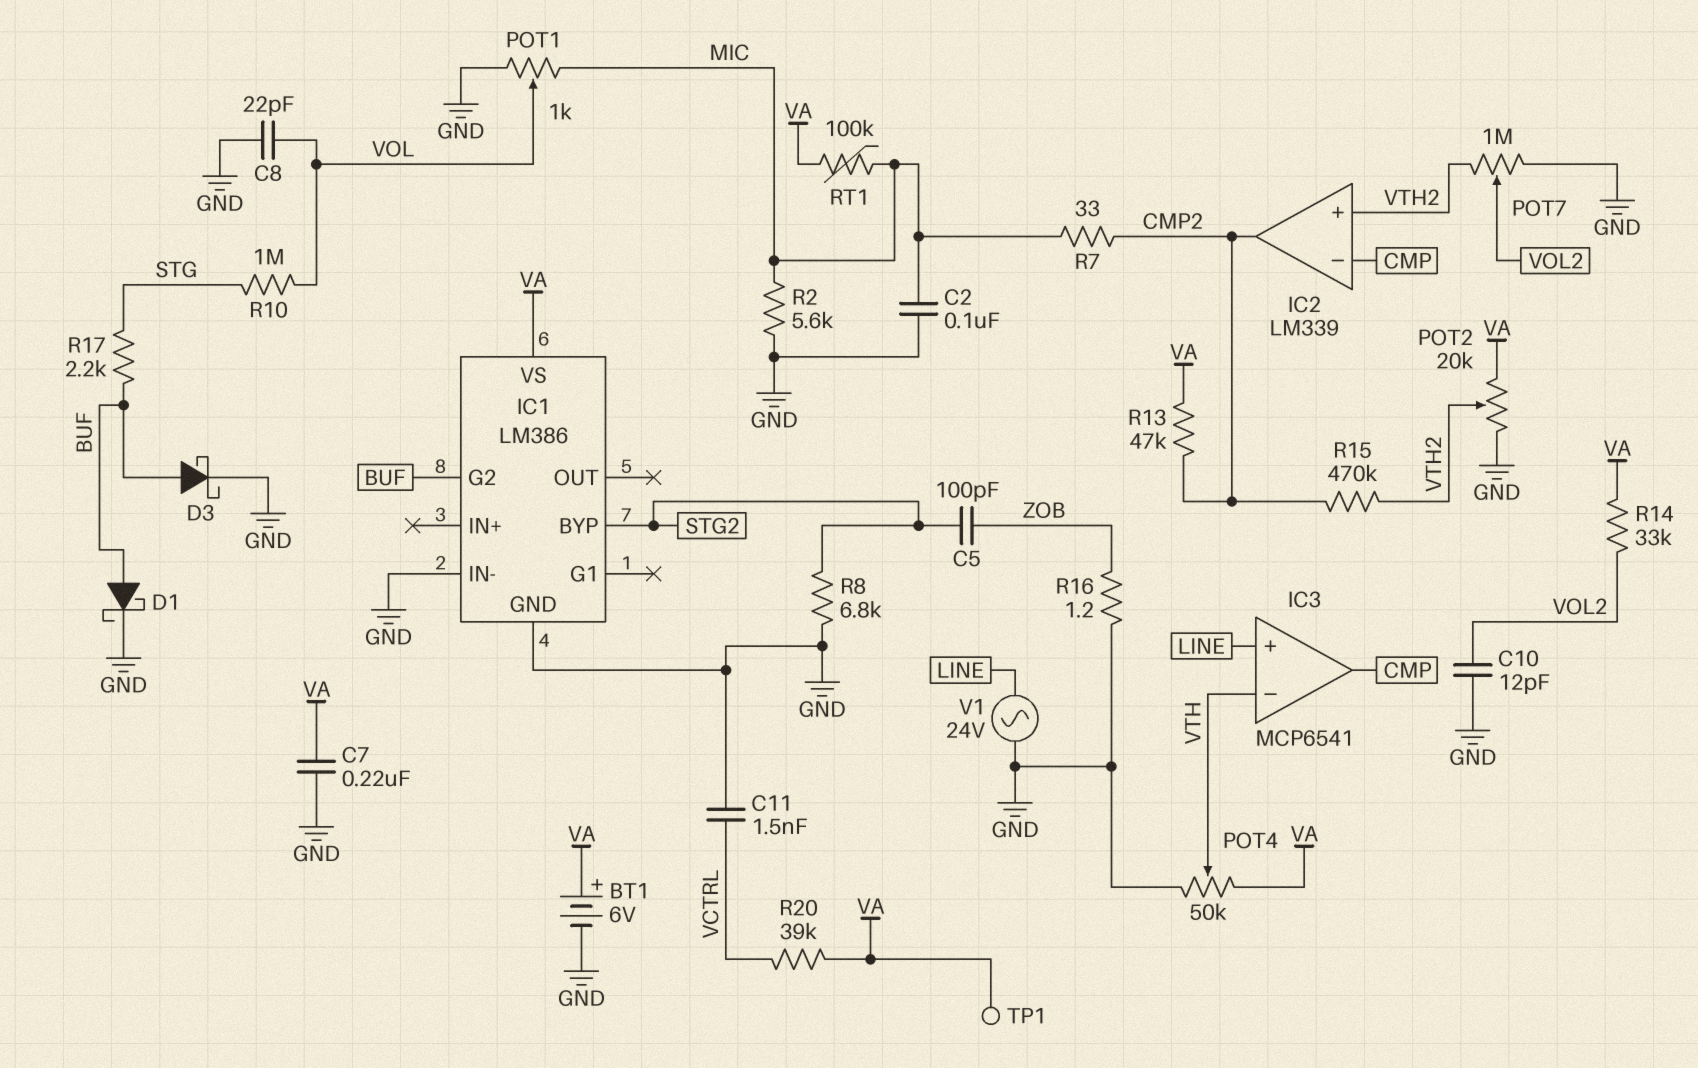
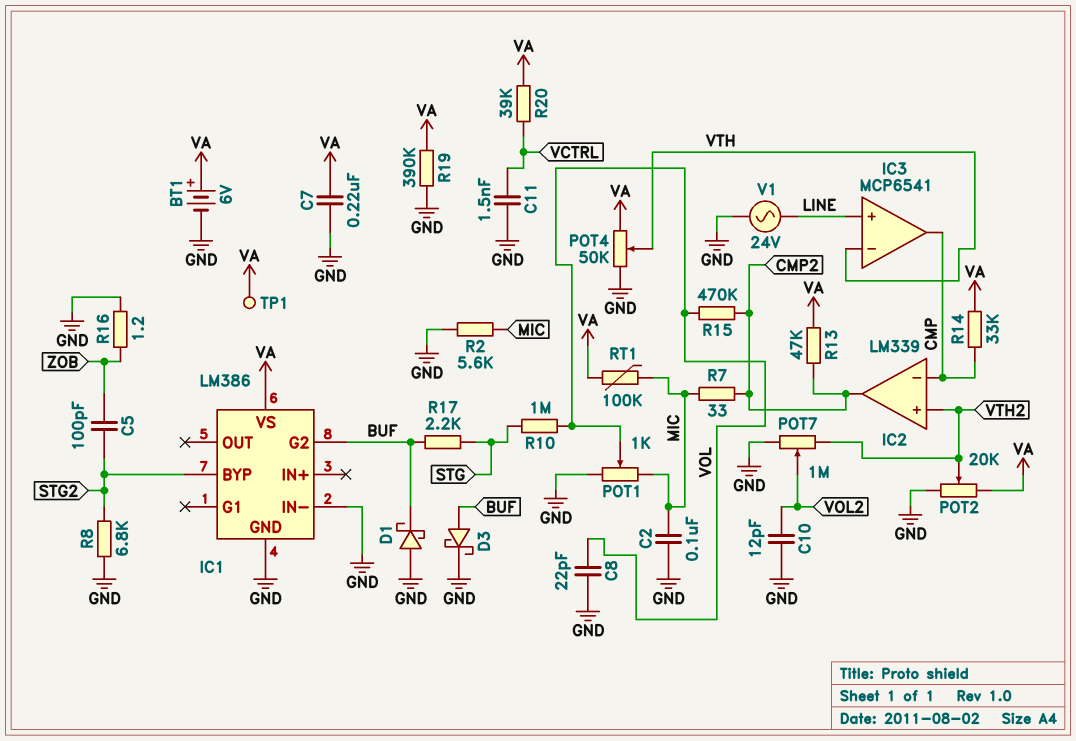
D1: schottky (A BUF, K GND) -> schottky (A GND, K BUF)
R14: 33k (VA, VOL2) -> 33k (CMP, VA)
R15: 470k (CMP2, VTH2) -> 470k (CMP2, VOL)
R19: none -> 390k (GND, VA)

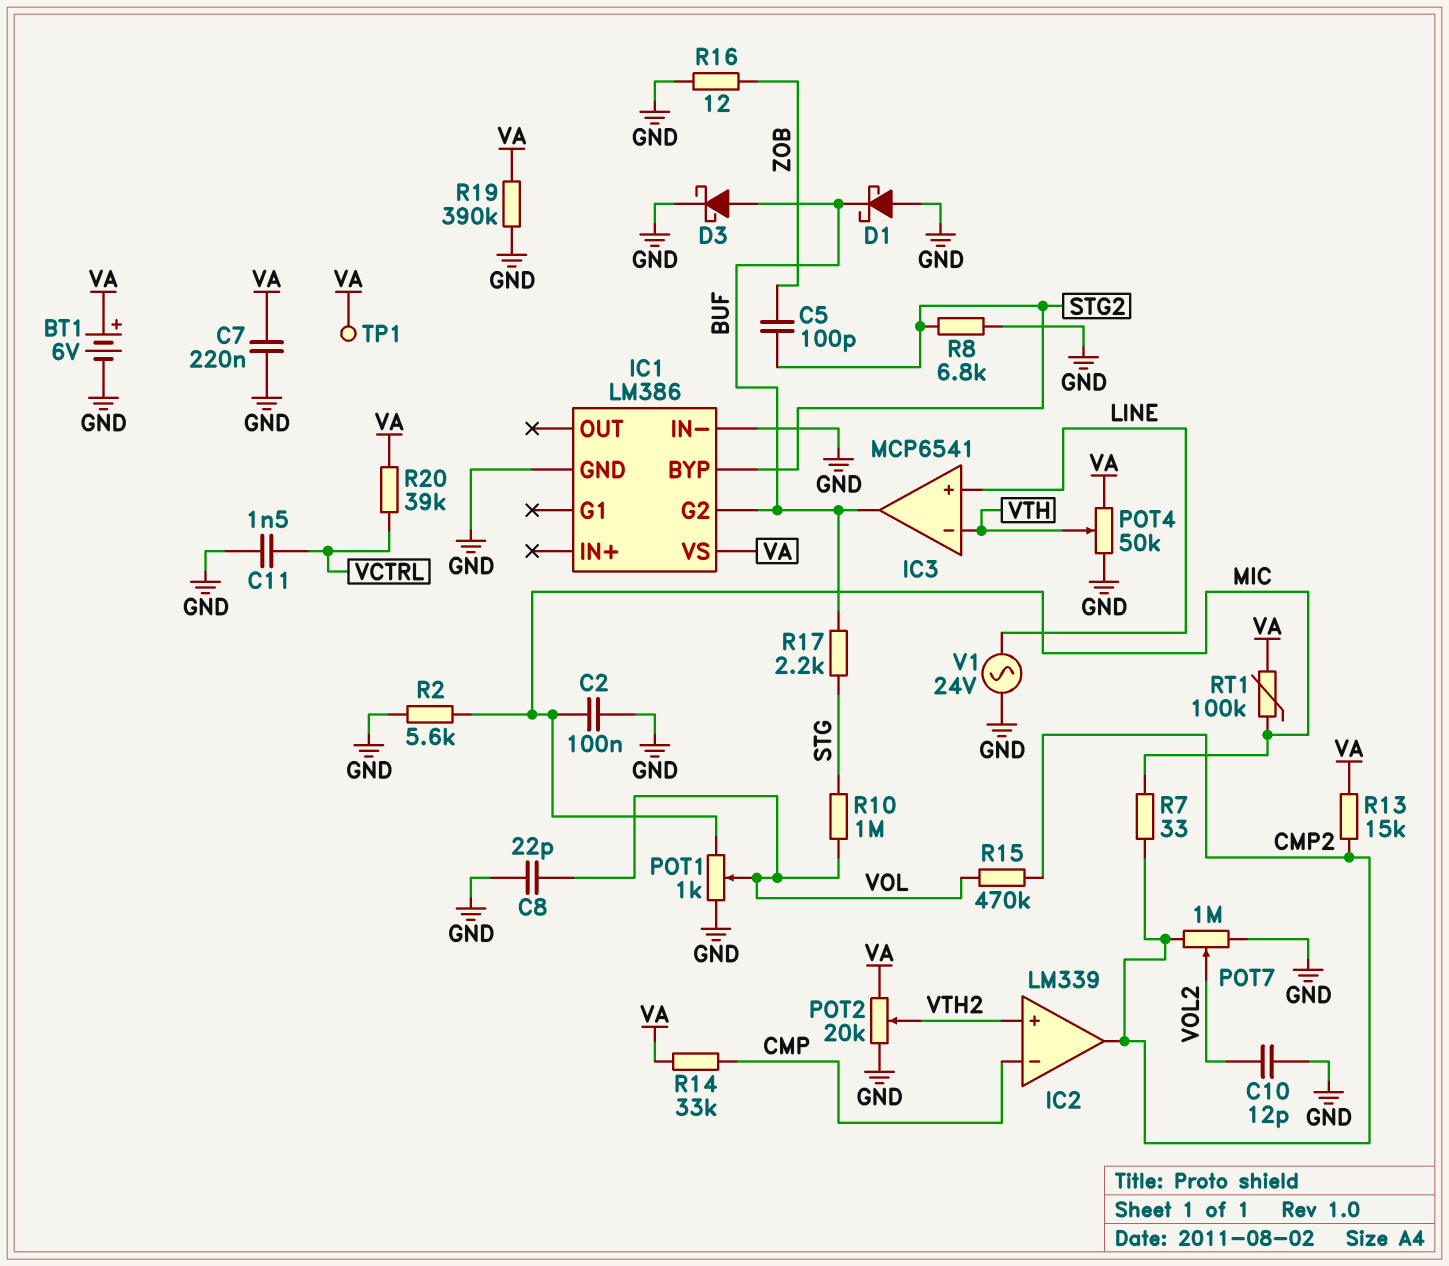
IC3 pin out: CMP -> BUF
POT7: 1M (GND, VTH2, wiper VOL2) -> 1M (CMP2, GND, wiper VOL2)
R13: 47k (CMP2, VA) -> 15k (CMP2, VA)
R16: 1.2 (GND, ZOB) -> 12 (GND, ZOB)

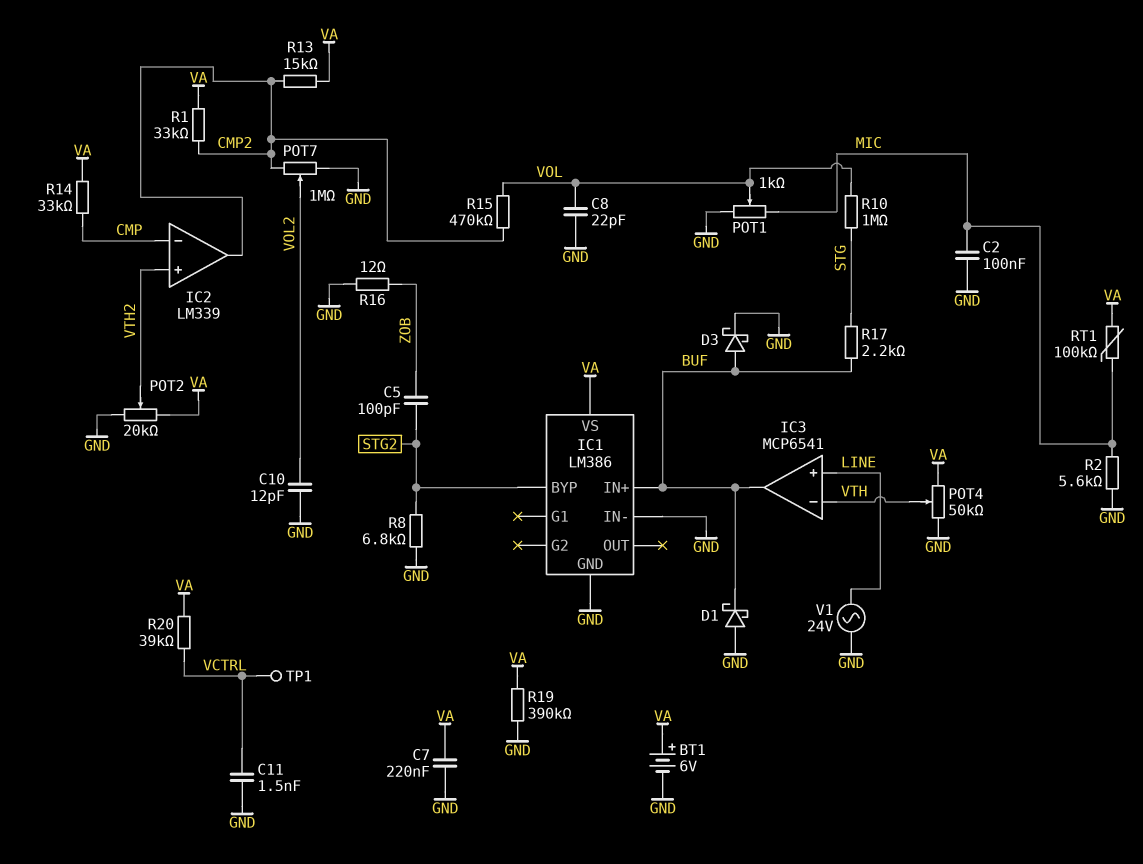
IC1 pin G2: BUF -> none
IC1 pin IN+: none -> BUF
R1: none -> 33k (CMP2, VA)
R7: 33 (CMP2, MIC) -> none
TP1: test point (VA) -> test point (VCTRL)

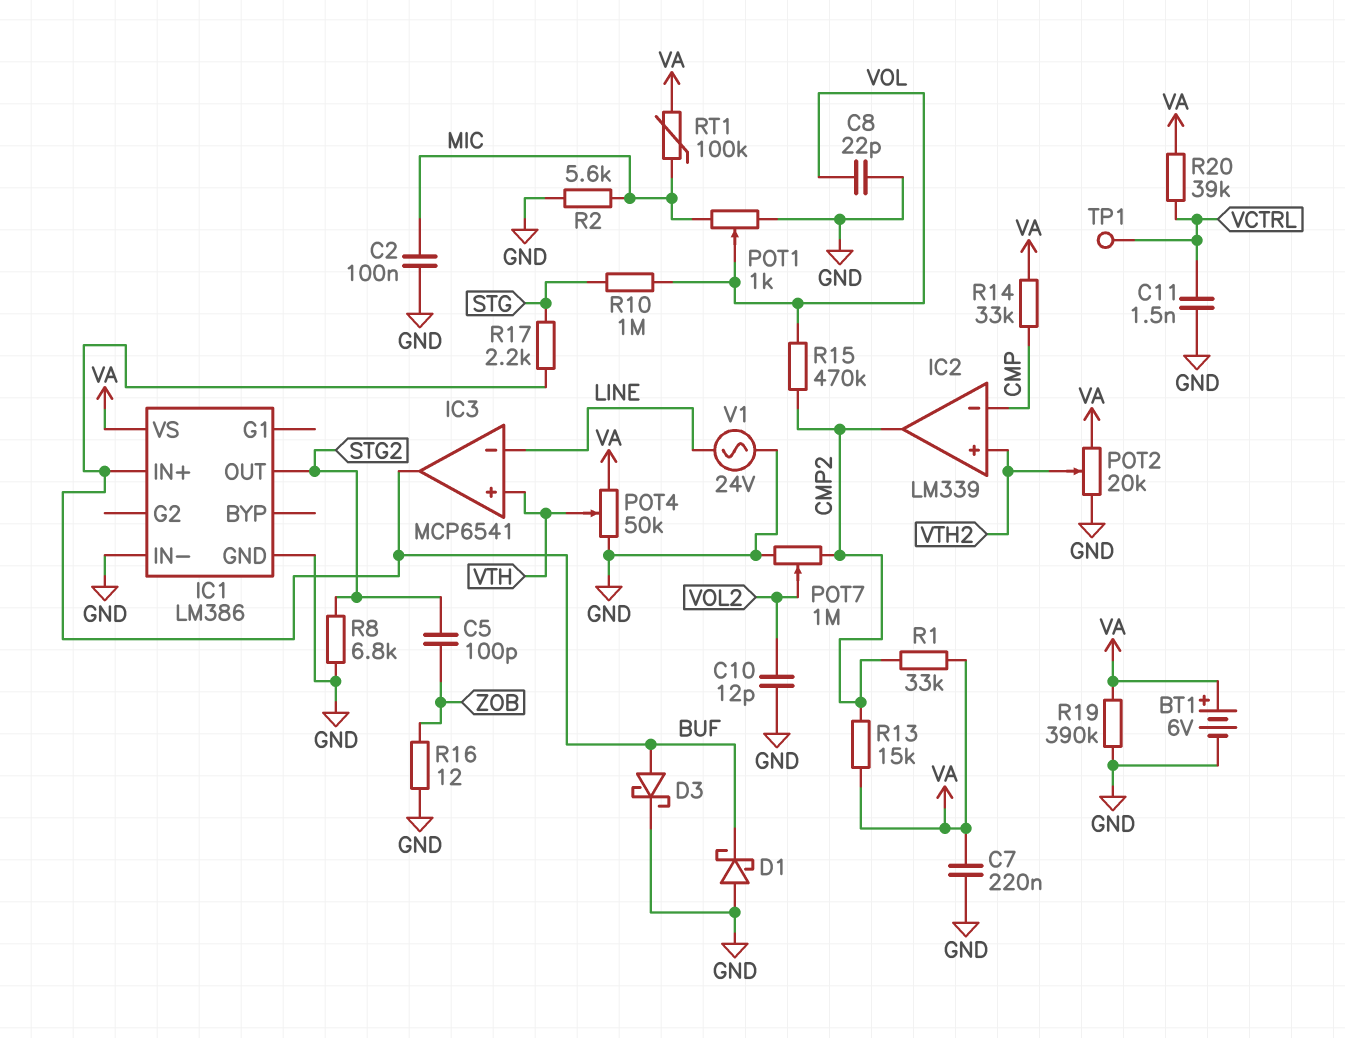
IC1 pin BYP: STG2 -> none
IC1 pin OUT: none -> STG2
IC3 pin in+: LINE -> VTH
IC3 pin in-: VTH -> LINE

